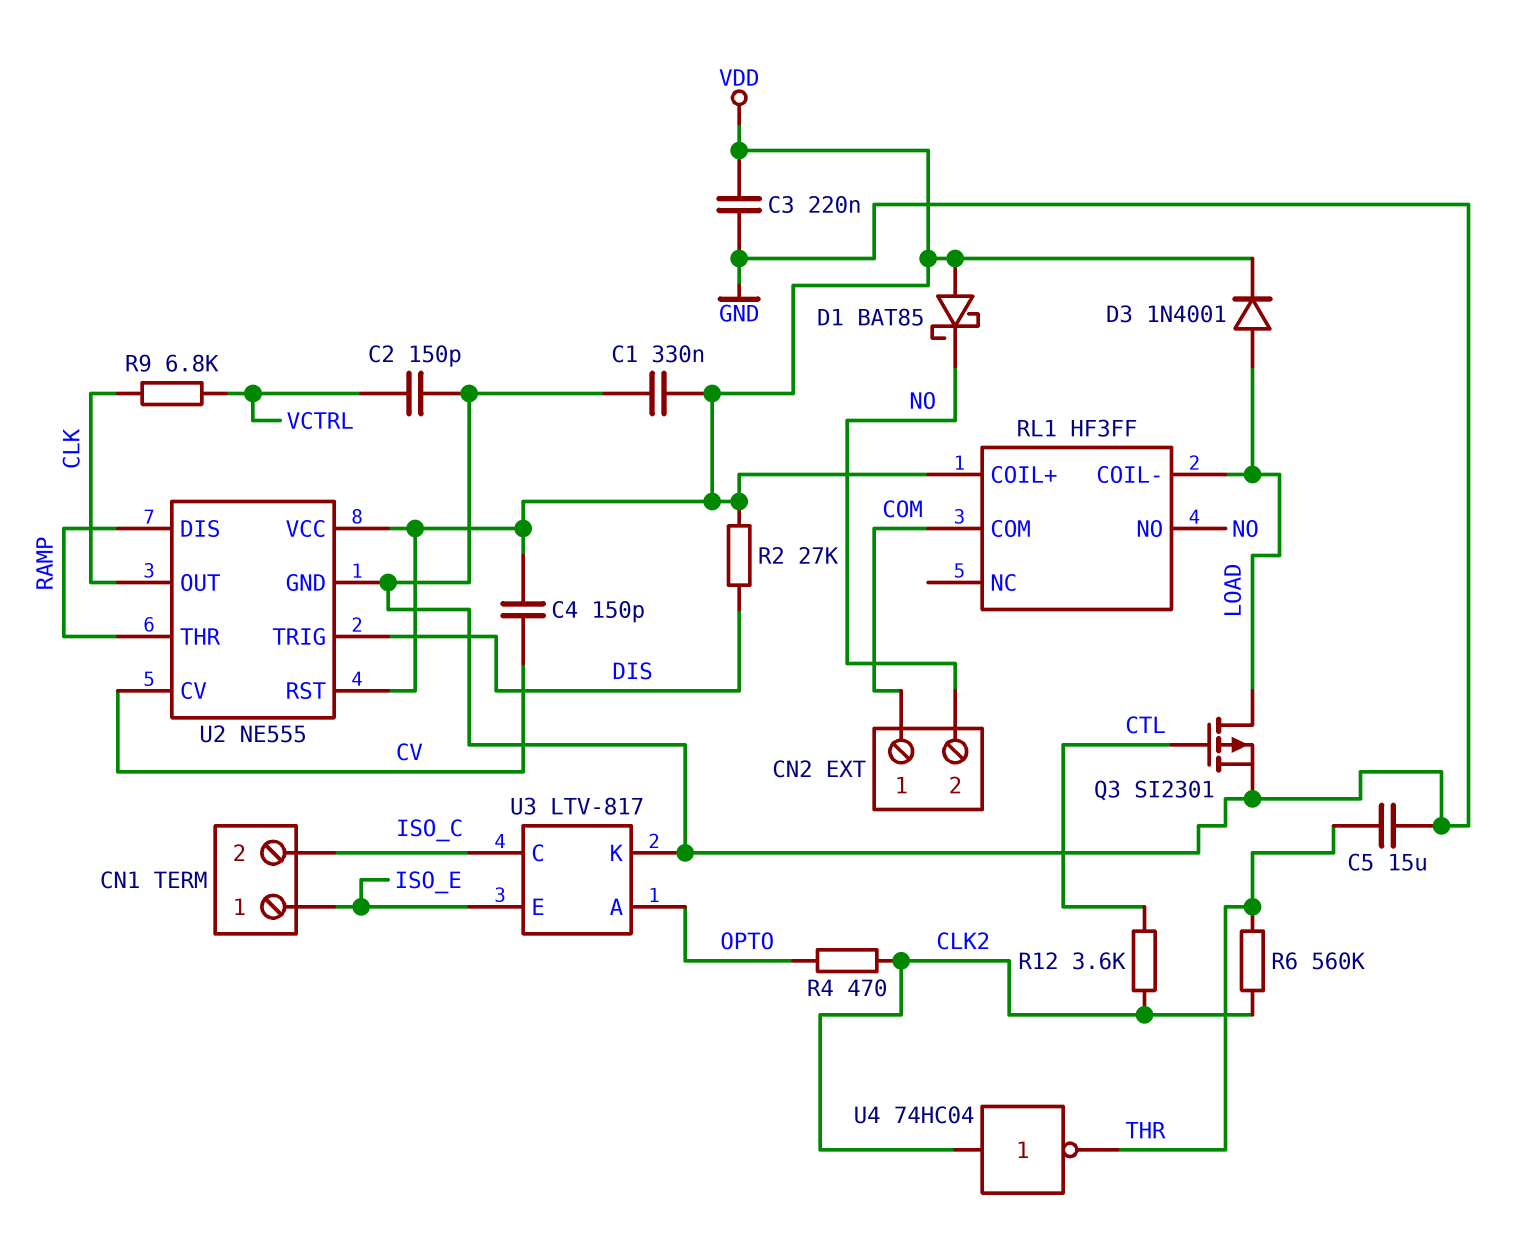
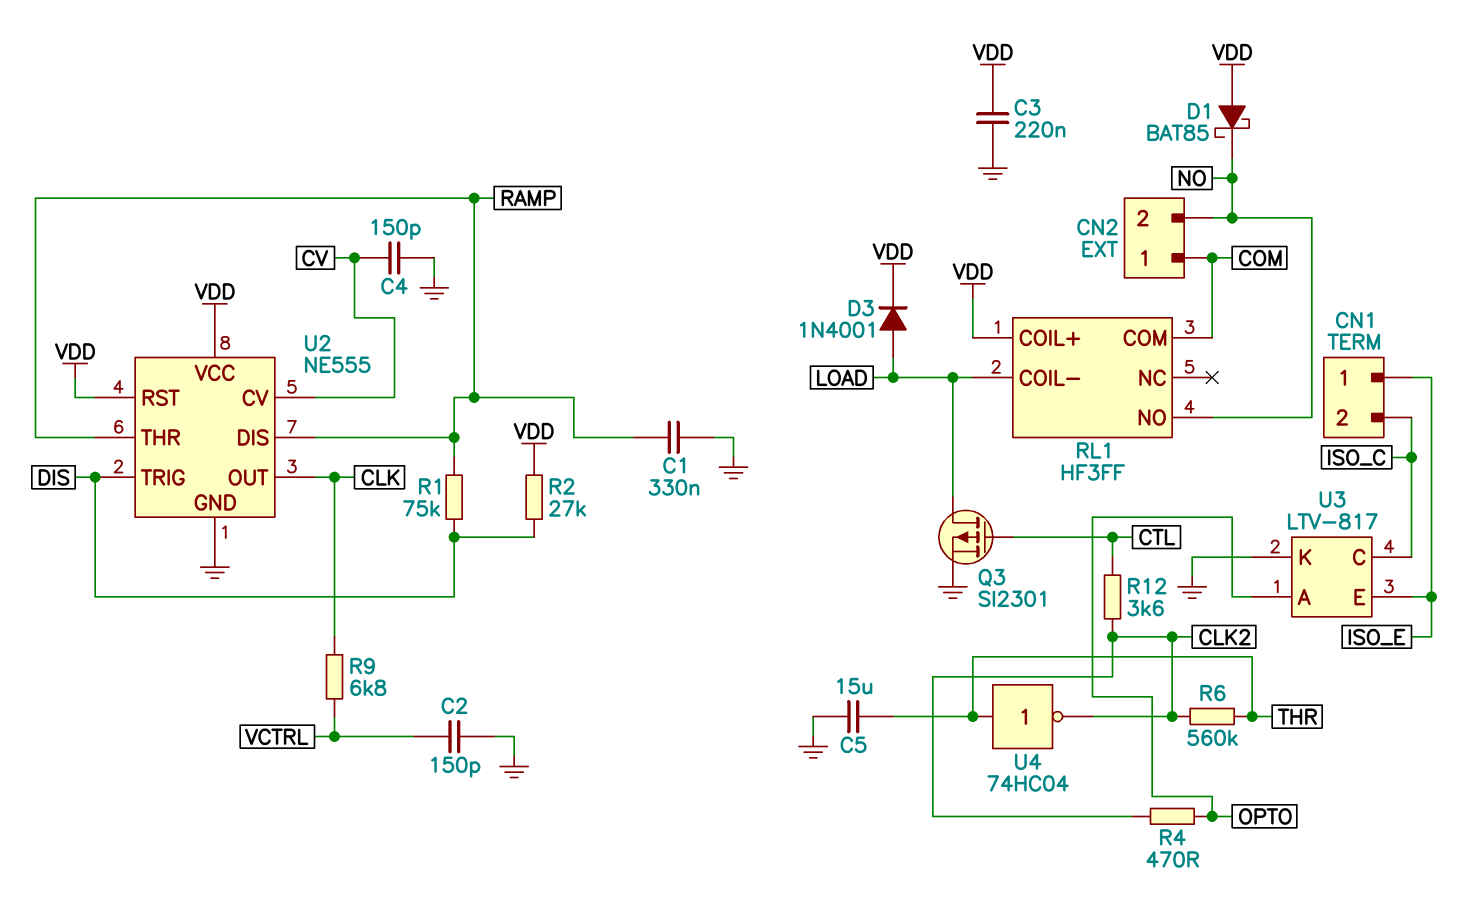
C1: 330nF (GND, VDD) -> 330nF (GND, RAMP)
C4: 150pF (CV, VDD) -> 150pF (CV, GND)
R1: none -> 75k (DIS, RAMP)
U4: NOT 74HC04 (in CLK2, out THR) -> NOT 74HC04 (in THR, out CLK2)

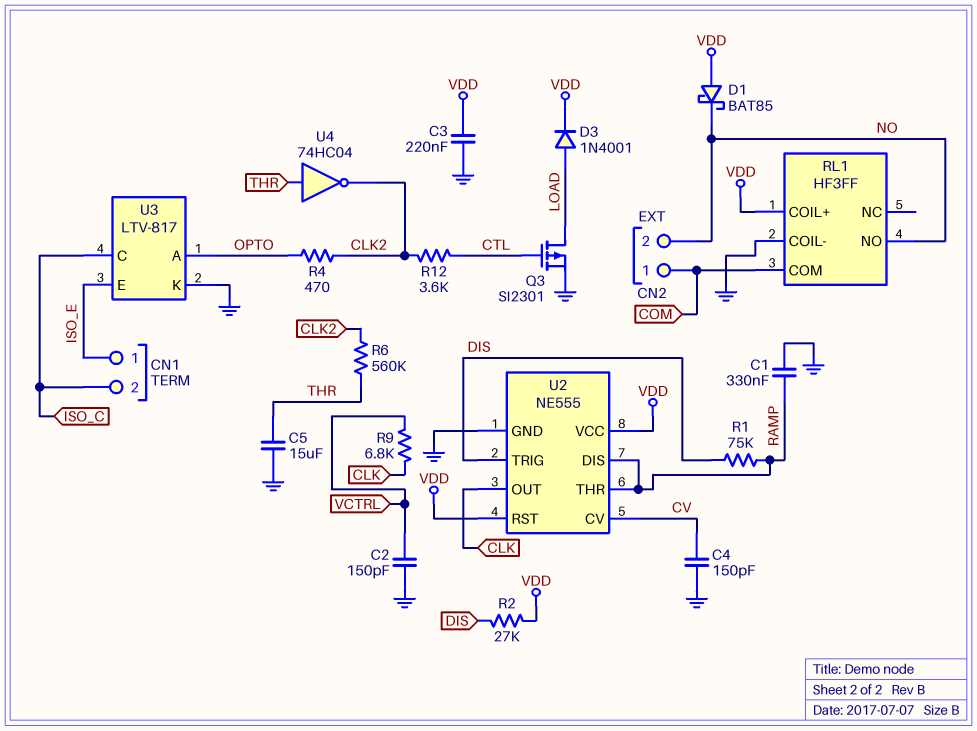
RL1 pin COIL-: LOAD -> GND

